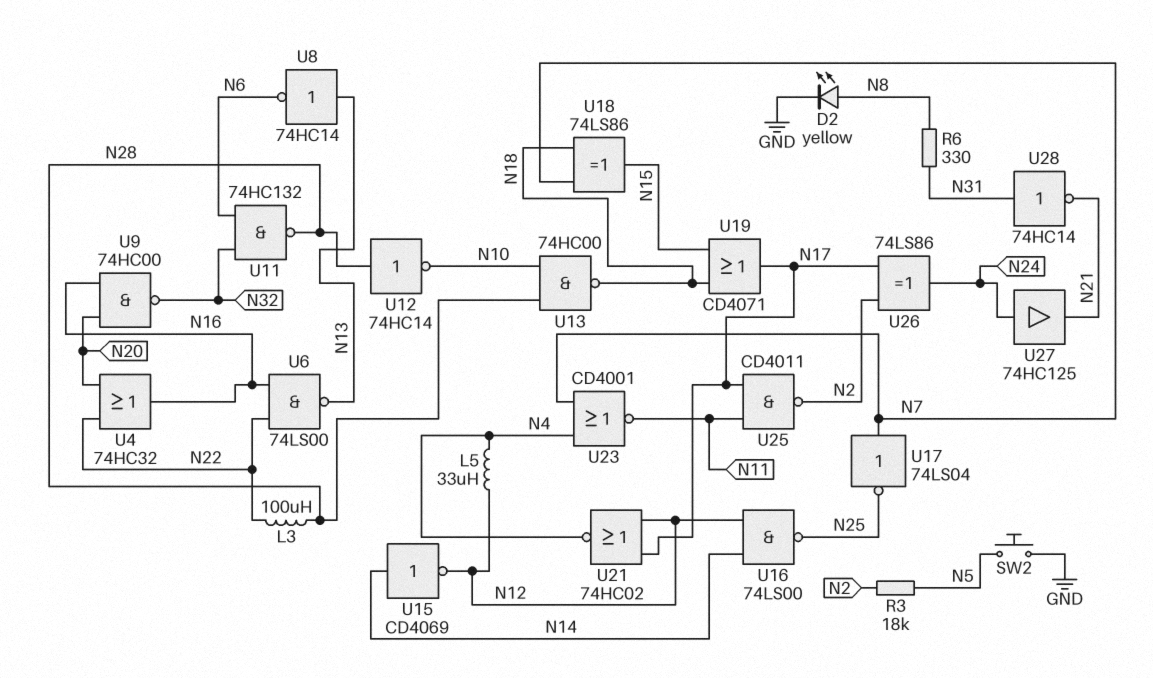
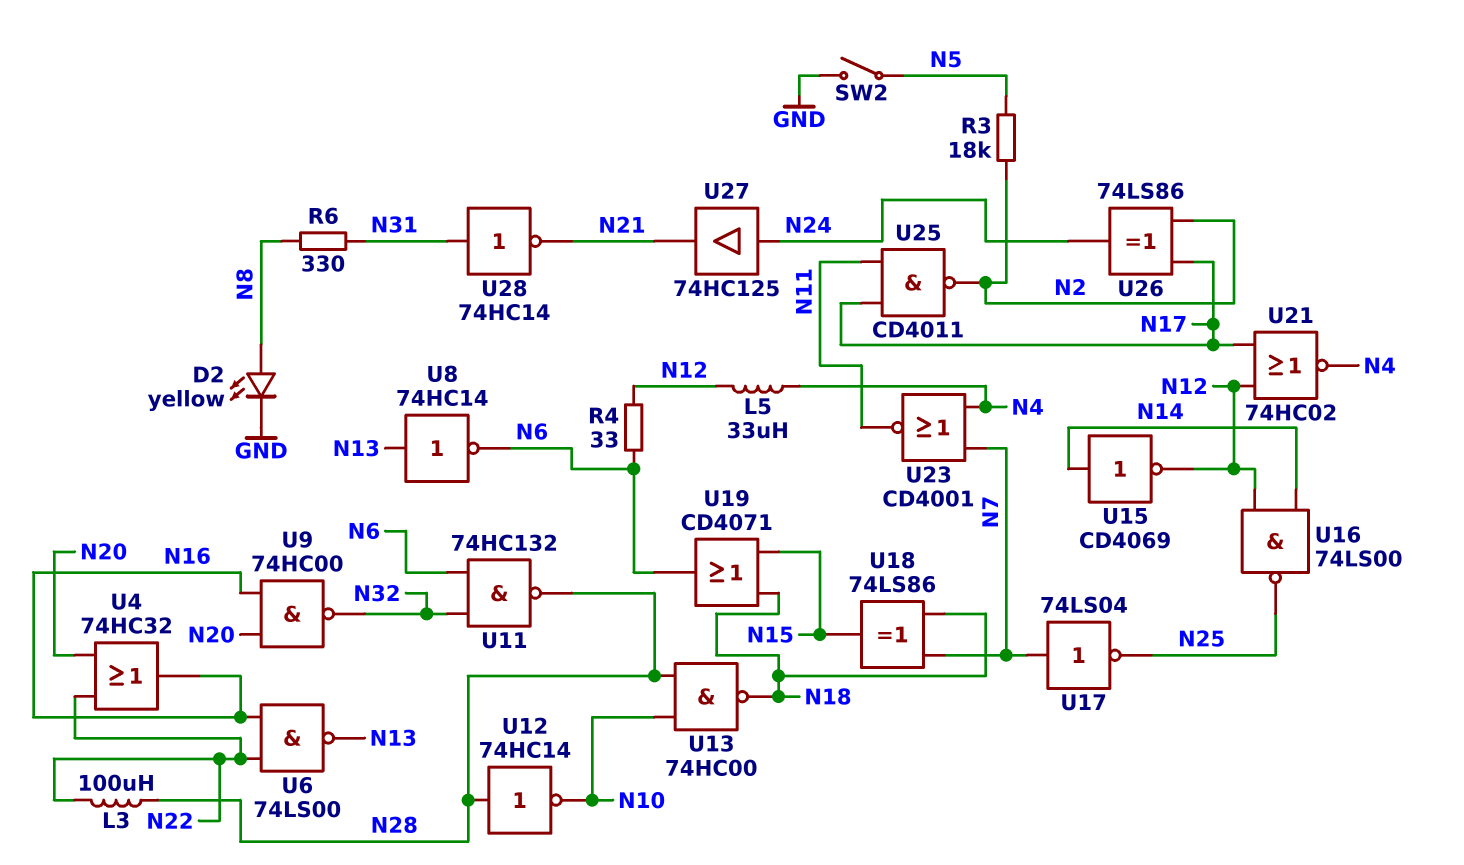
R4: none -> 33 (N6, N12)
SW2: button (GND, N5) -> switch (GND, N5)
U19: OR CD4071 (in N15, in N18, out N17) -> OR CD4071 (in N15, in N18, out N6)

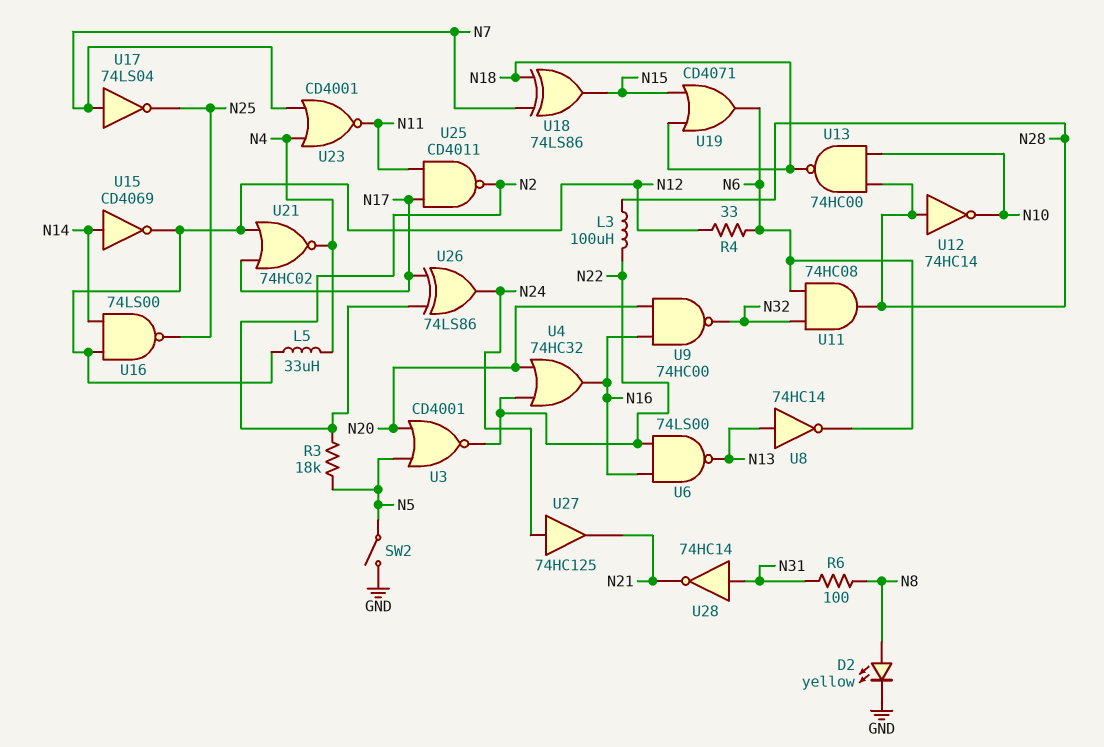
R6: 330 (N8, N31) -> 100 (N8, N31)
U3: none -> NOR CD4001 (in N5, in N20, out N22)
U11: NAND 74HC132 (in N6, in N32, out N28) -> AND 74HC08 (in N6, in N32, out N28)

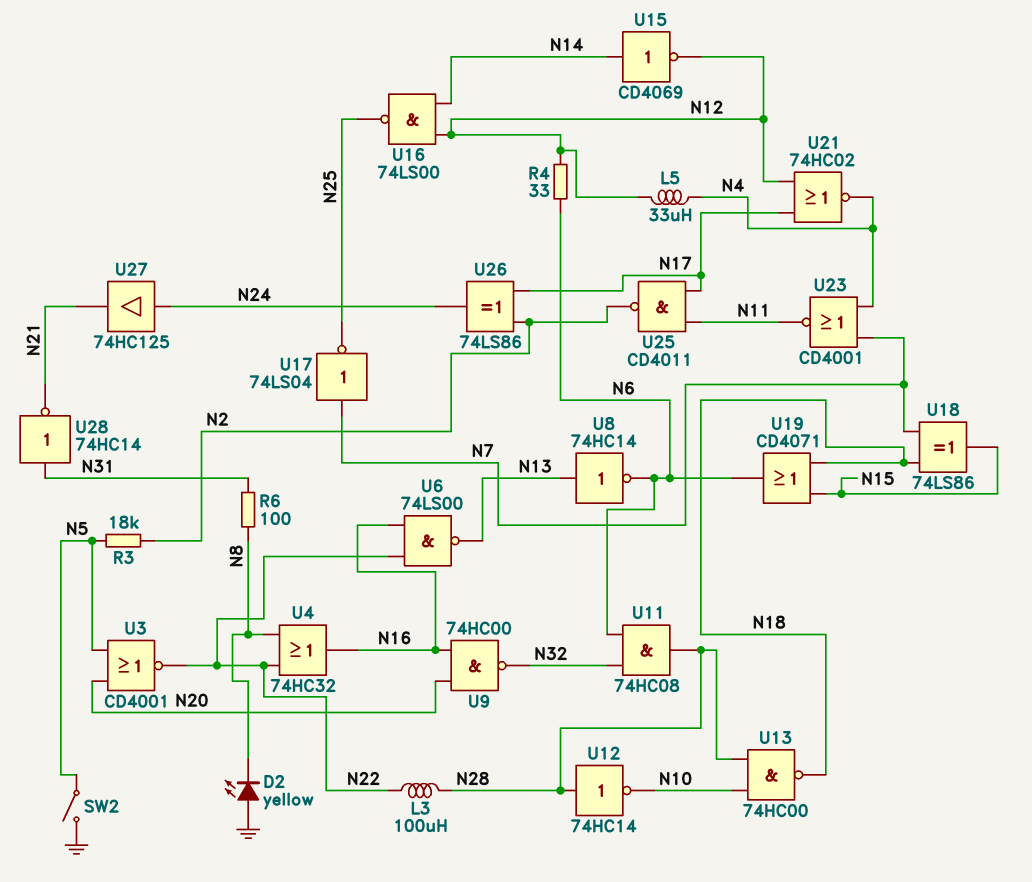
D2: LED yellow (A N8, K GND) -> LED yellow (A GND, K N8)
U4: OR 74HC32 (in N20, in N22, out N16) -> OR 74HC32 (in N8, in N22, out N16)

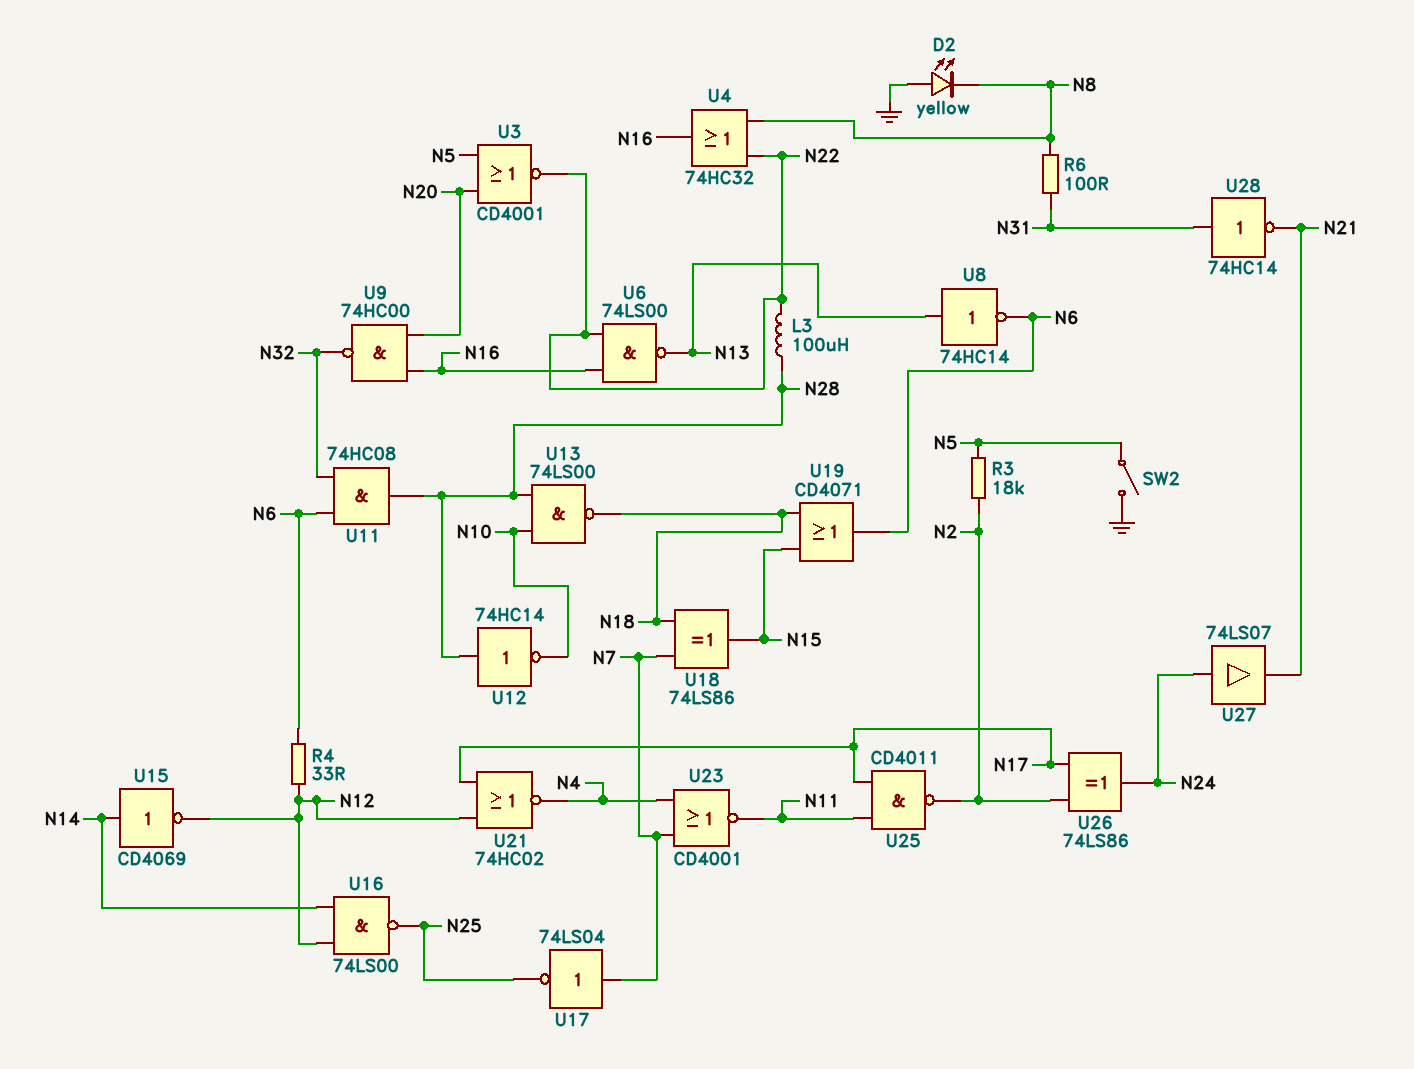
L5: 33uH (N4, N12) -> none
U13: NAND 74HC00 (in N10, in N28, out N18) -> NAND 74LS00 (in N10, in N28, out N18)
U27: buffer 74HC125 (in N24, out N21) -> buffer 74LS07 (in N24, out N21)

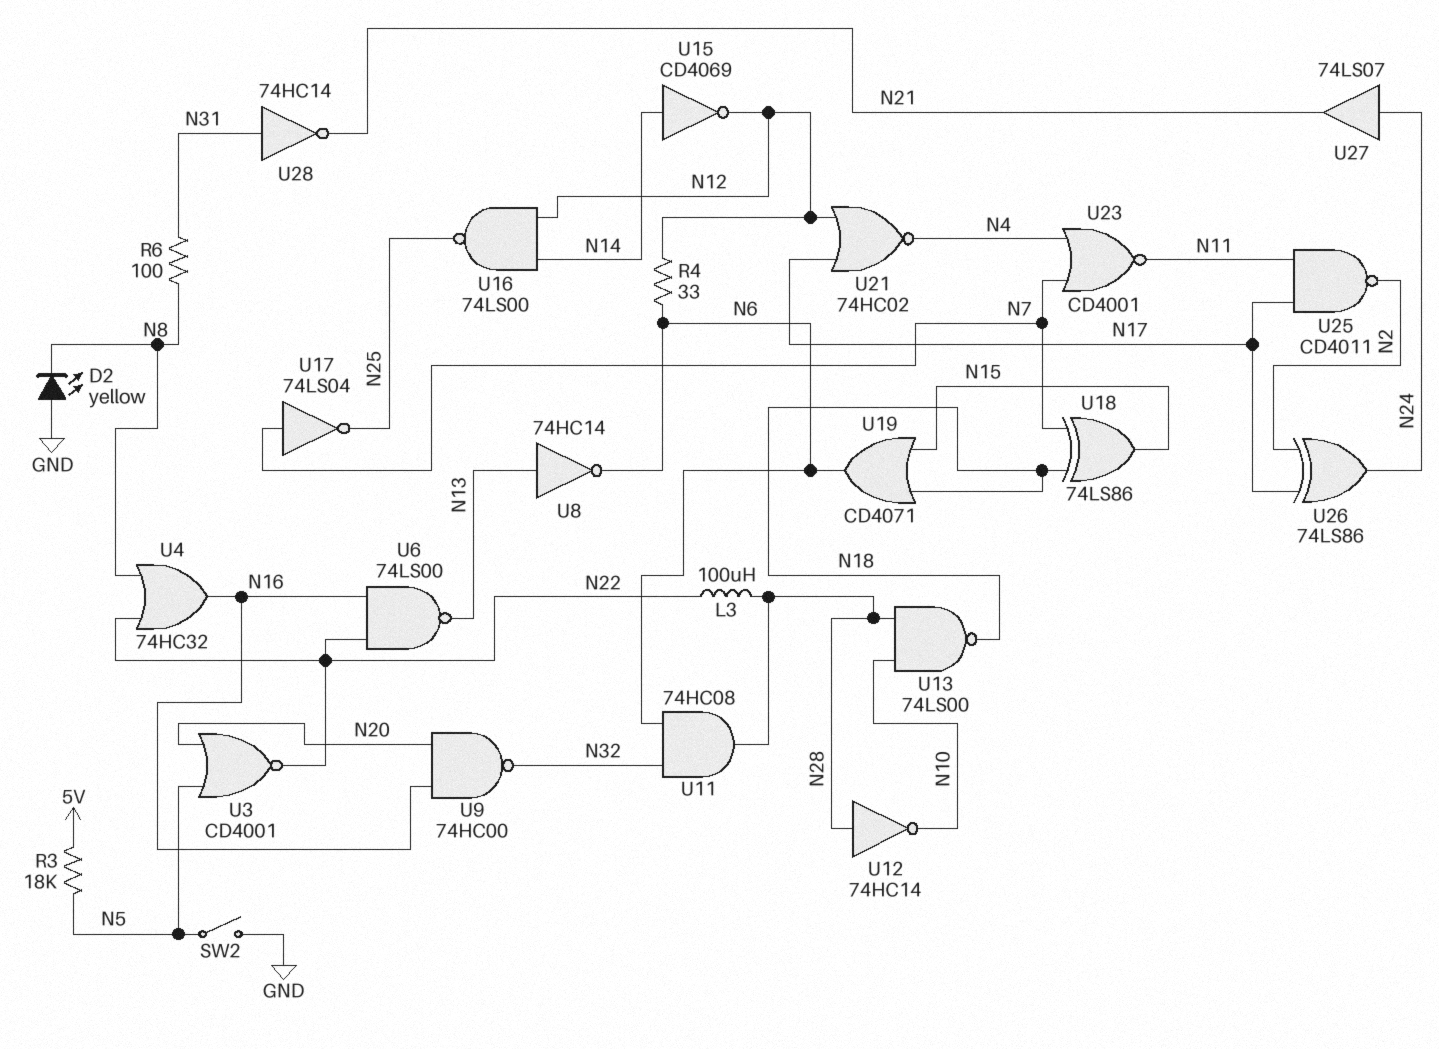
R3: 18k (N2, N5) -> 18k (5V, N5)

